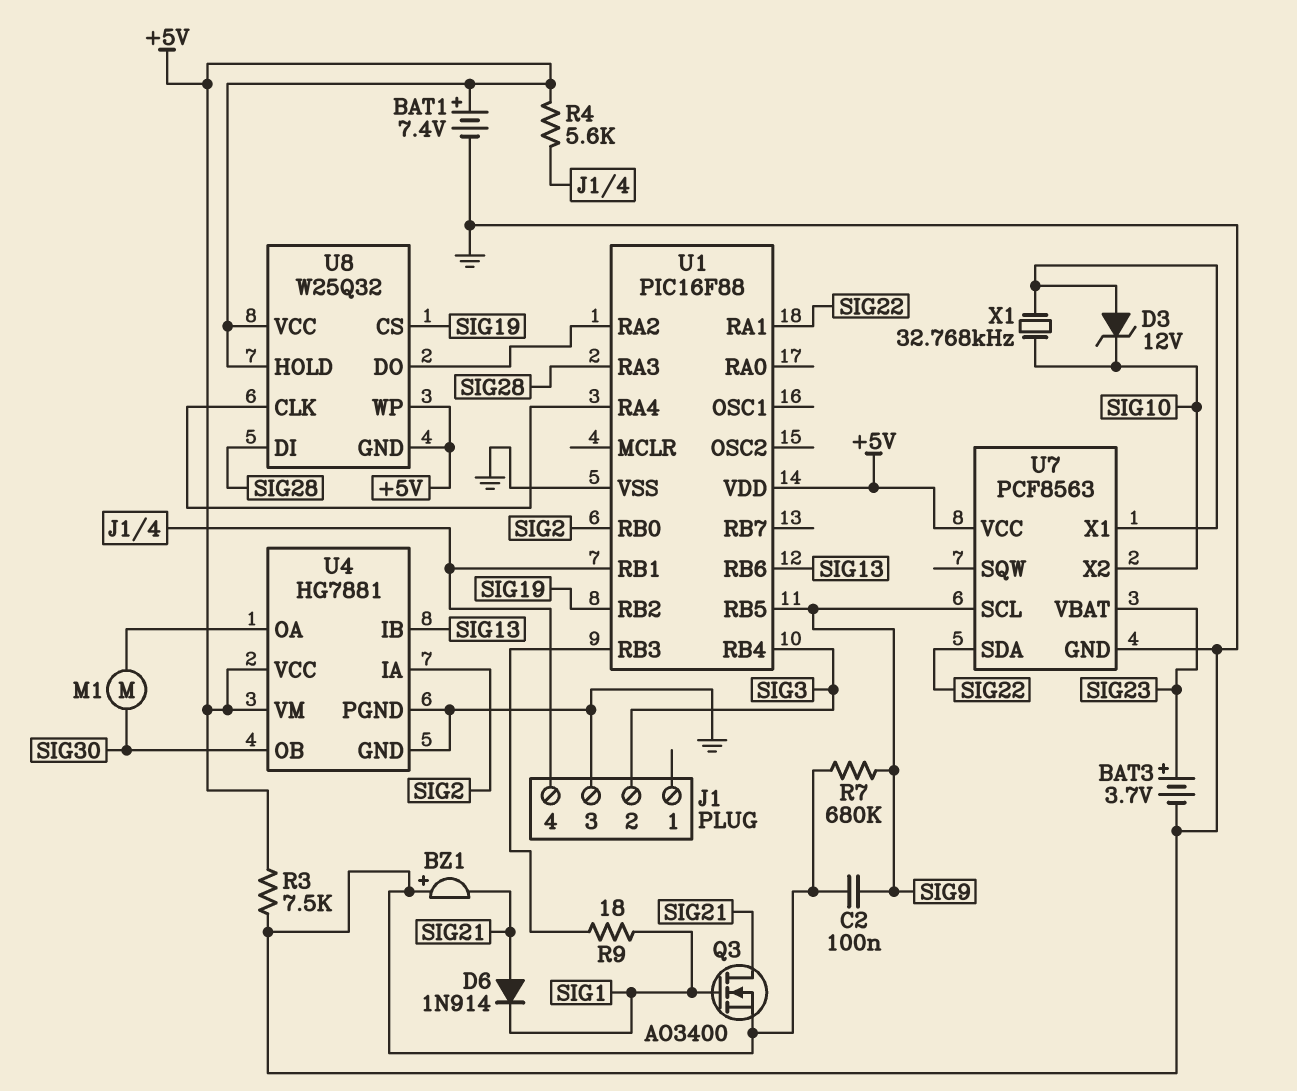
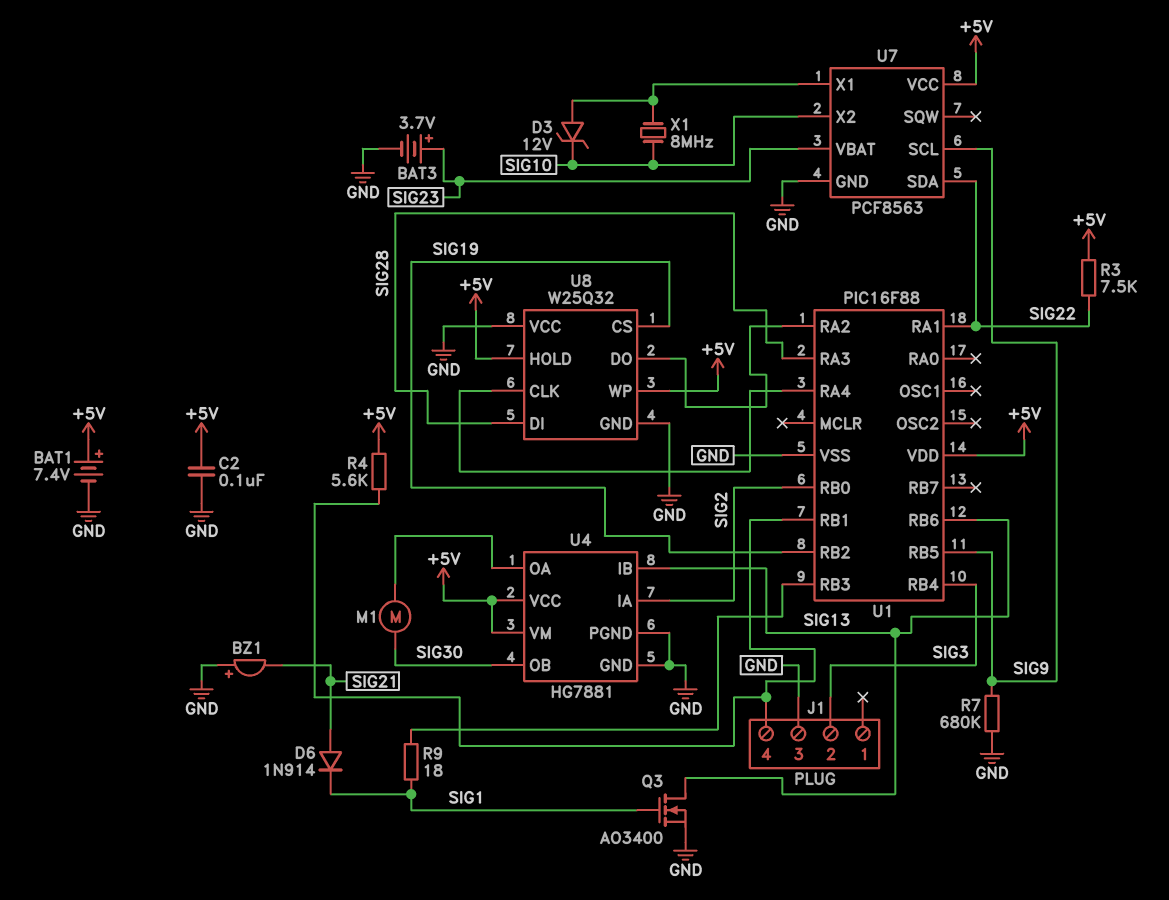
C2: 100nF (GND, SIG9) -> 100nF (+5V, GND)
Q3: NMOS AO3400 (G SIG1, D SIG21, S GND) -> NMOS AO3400 (G SIG1, D SIG13, S GND)
R3: 7.5k (+5V, GND) -> 7.5k (+5V, SIG22)
U8 pin GND: +5V -> GND
U8 pin VCC: +5V -> GND
X1: 32.768kHz (SIG10, U7/X1) -> 8MHz (SIG10, U7/X1)

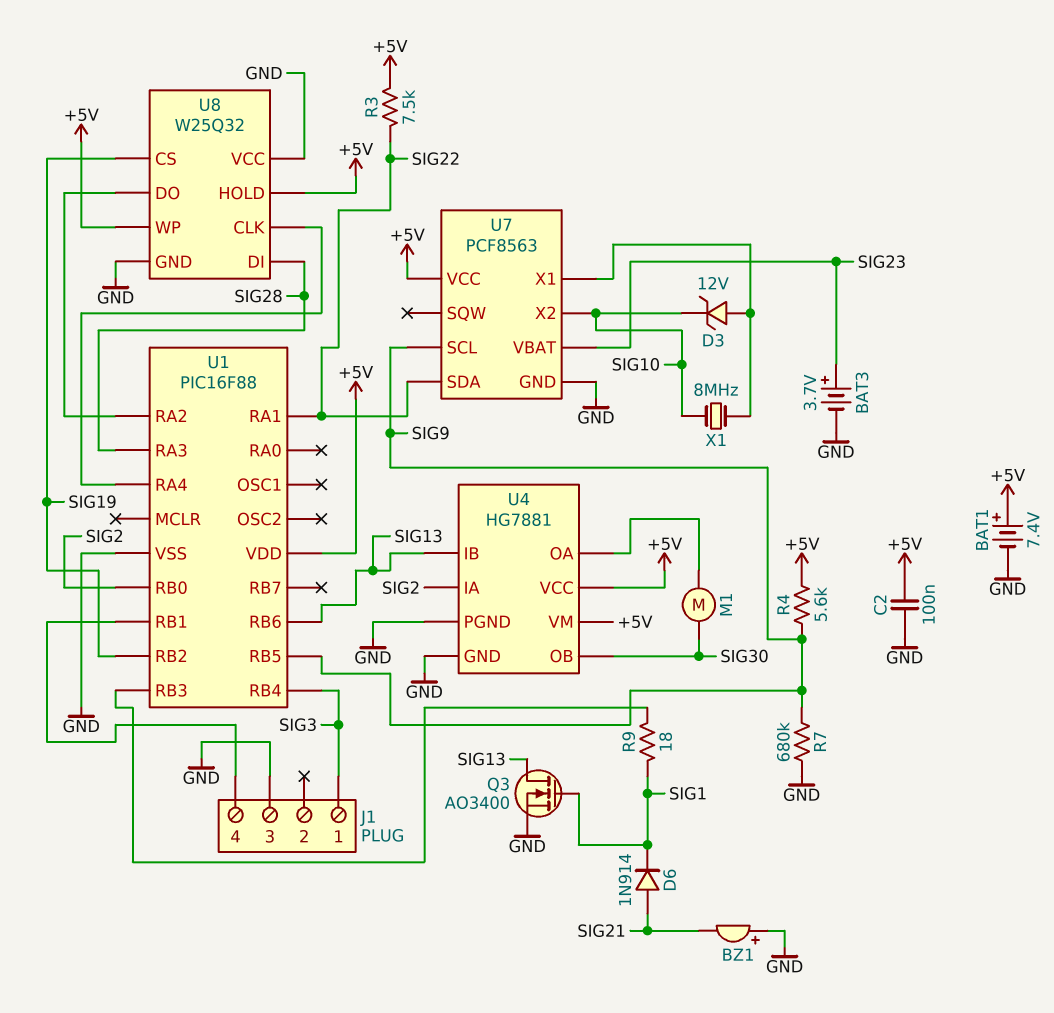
J1 pin 1: none -> SIG3
J1 pin 2: SIG3 -> none
R4: 5.6k (+5V, J1/4) -> 5.6k (+5V, SIG9)

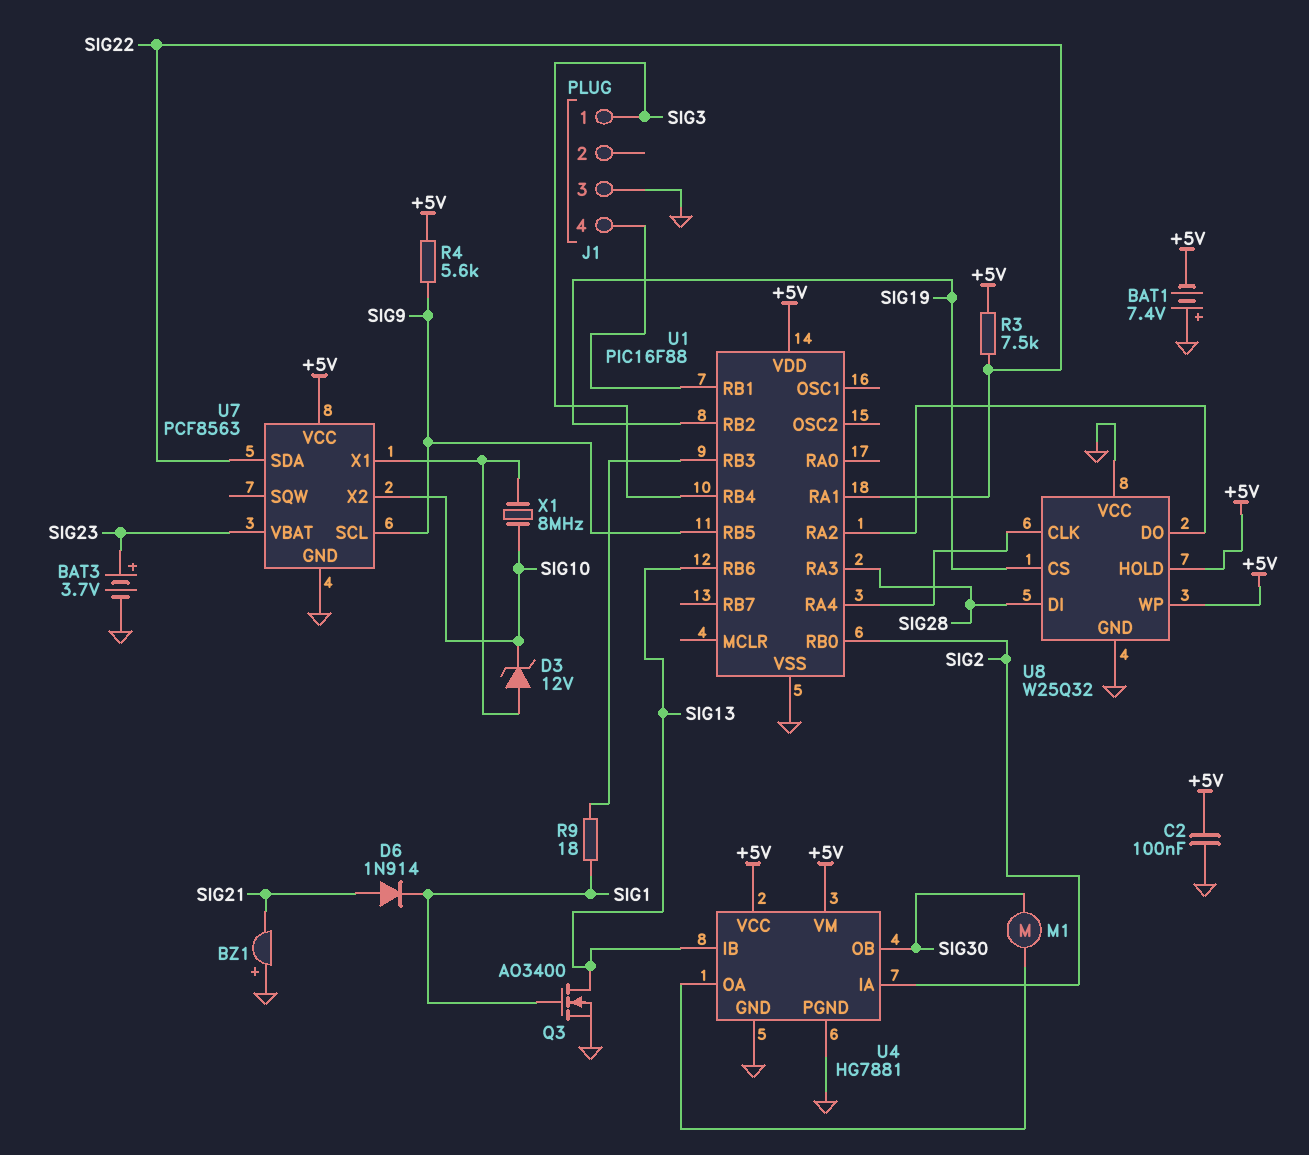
BAT1: 7.4V (plus +5V, minus GND) -> 7.4V (plus GND, minus +5V)
R7: 680k (GND, SIG9) -> none

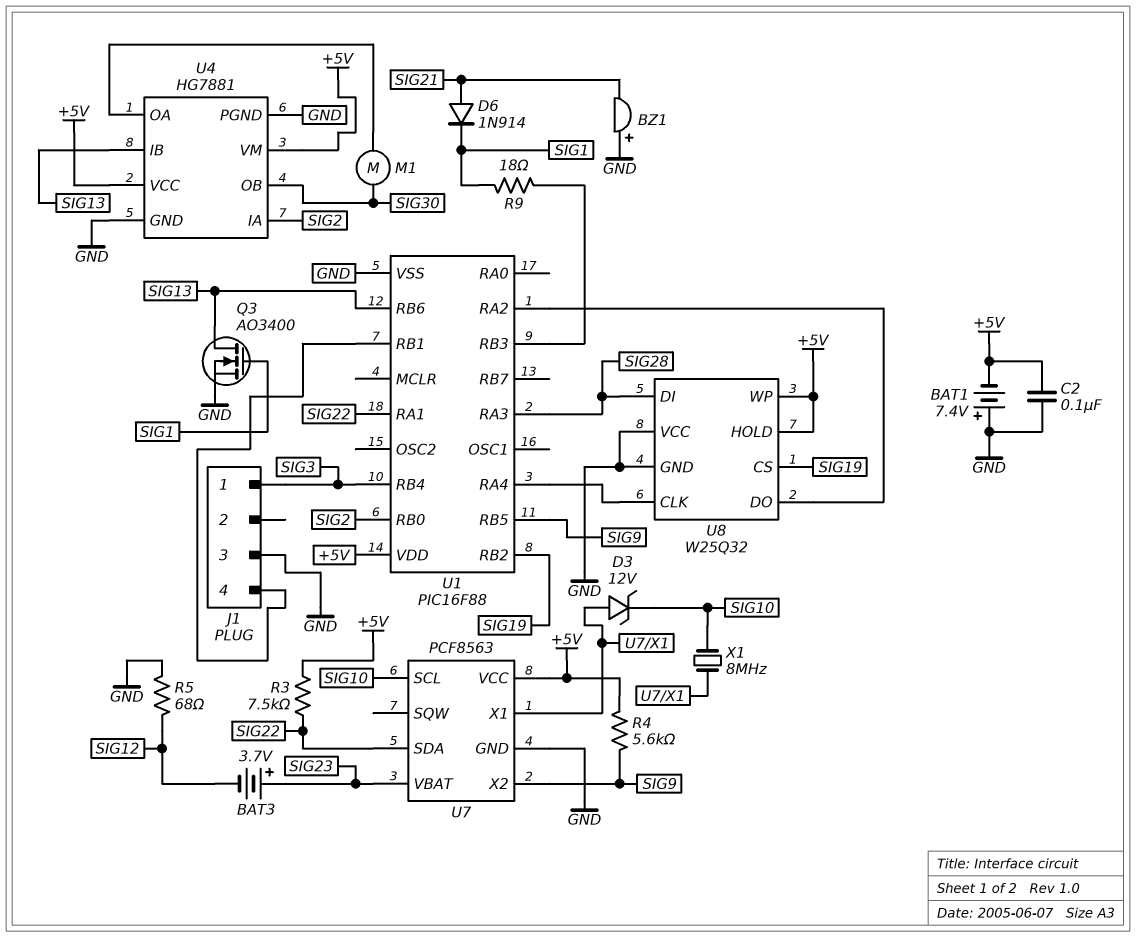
BAT3: 3.7V (plus SIG23, minus GND) -> 3.7V (plus SIG23, minus SIG12)
R5: none -> 68 (GND, SIG12)
U7 pin SCL: SIG9 -> SIG10
U7 pin X2: SIG10 -> SIG9

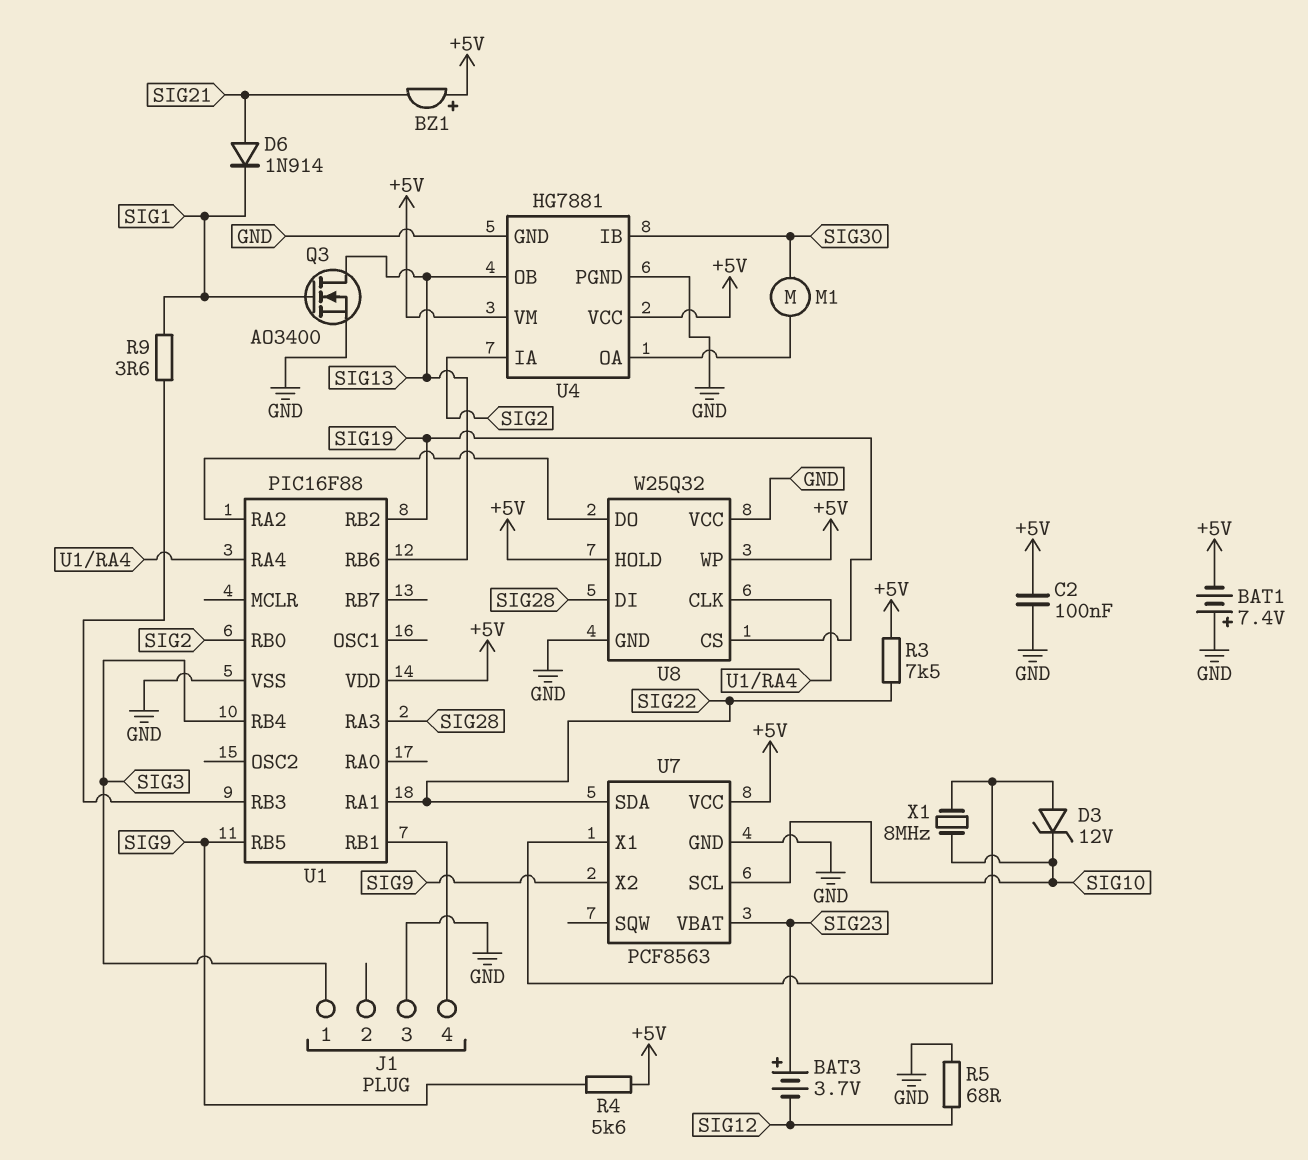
BZ1: buzzer (plus GND, minus SIG21) -> buzzer (plus +5V, minus SIG21)
R9: 18 (SIG1, U1/RB3) -> 3.6 (SIG1, U1/RB3)
U4 pin IB: SIG13 -> SIG30
U4 pin OB: SIG30 -> SIG13

